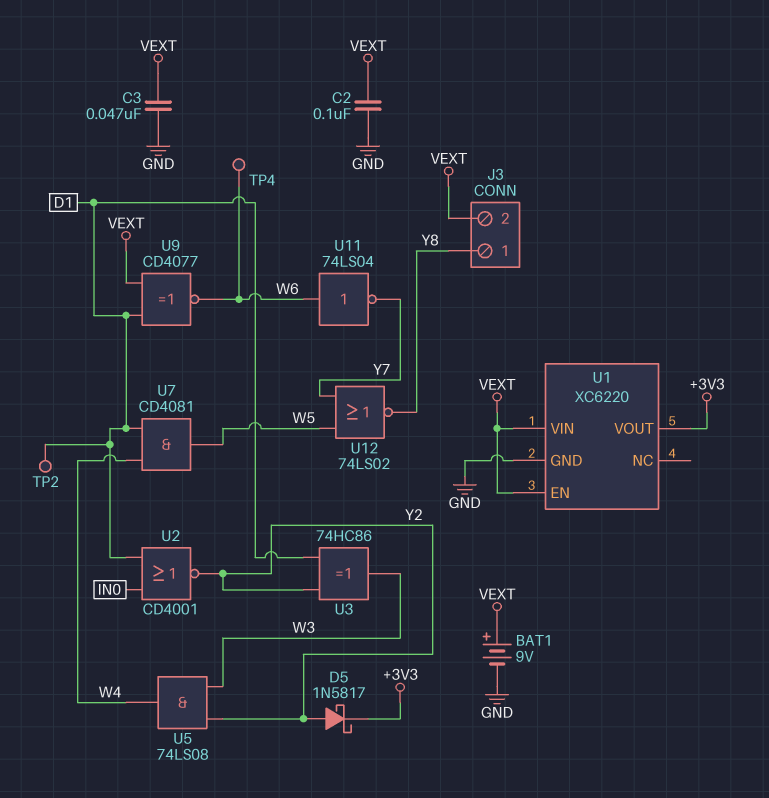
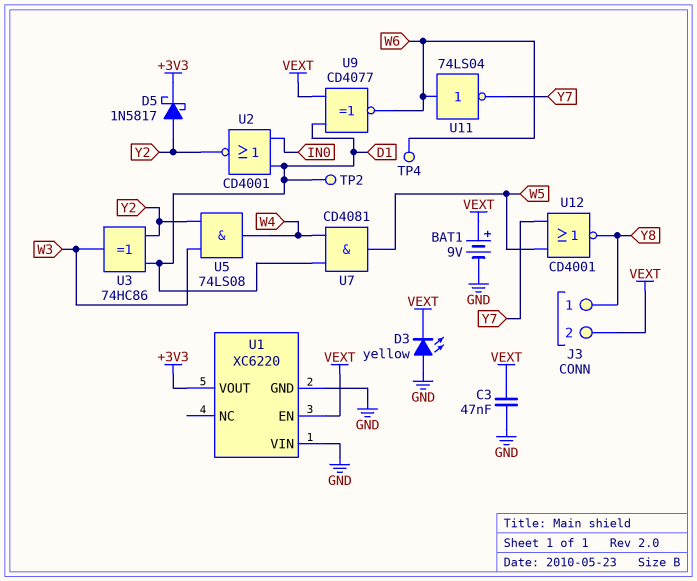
C2: 100nF (GND, VEXT) -> none
D3: none -> LED yellow (A GND, K VEXT)
U1 pin VIN: VEXT -> GND
U12: NOR 74LS02 (in W5, in Y7, out Y8) -> NOR CD4001 (in W5, in Y7, out Y8)

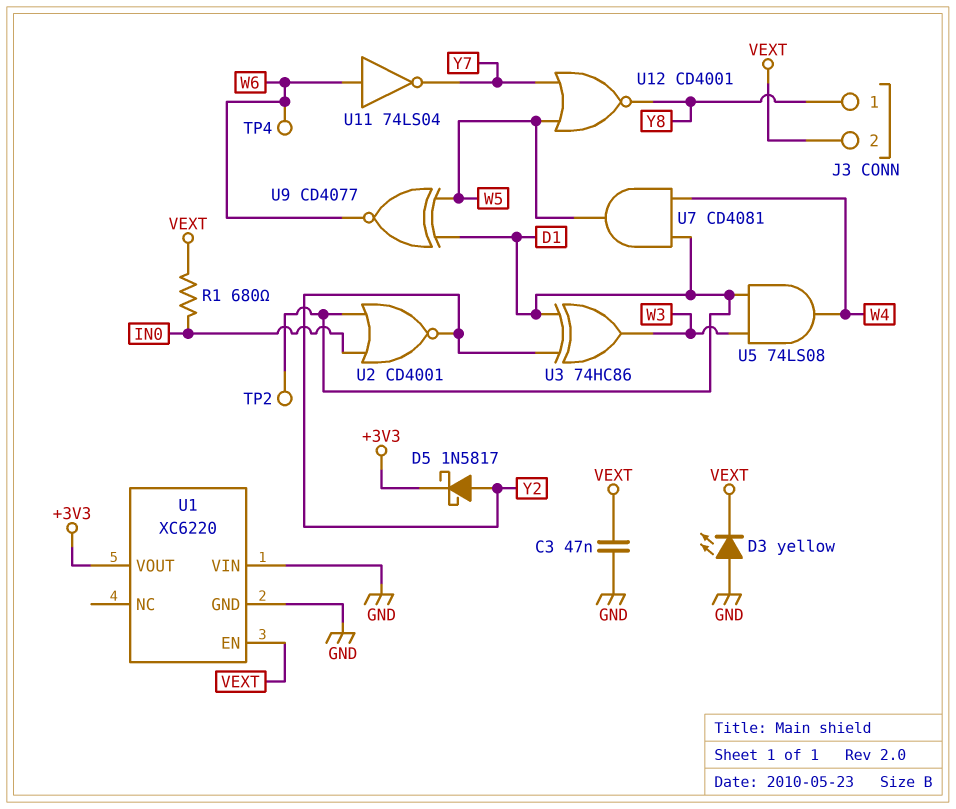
BAT1: 9V (plus VEXT, minus GND) -> none
R1: none -> 680 (IN0, VEXT)
U5: AND 74LS08 (in W3, in Y2, out W4) -> AND 74LS08 (in D1, in W3, out W4)
U9: XNOR CD4077 (in D1, in VEXT, out W6) -> XNOR CD4077 (in D1, in W5, out W6)

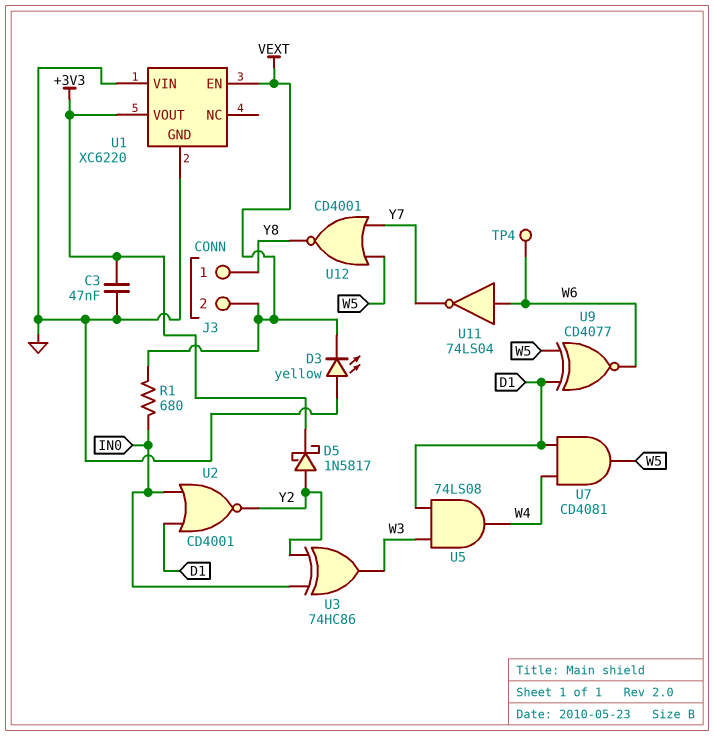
C3: 47nF (GND, VEXT) -> 47nF (+3V3, GND)
TP2: test point (D1) -> none
U3: XOR 74HC86 (in D1, in Y2, out W3) -> XOR 74HC86 (in IN0, in Y2, out W3)

